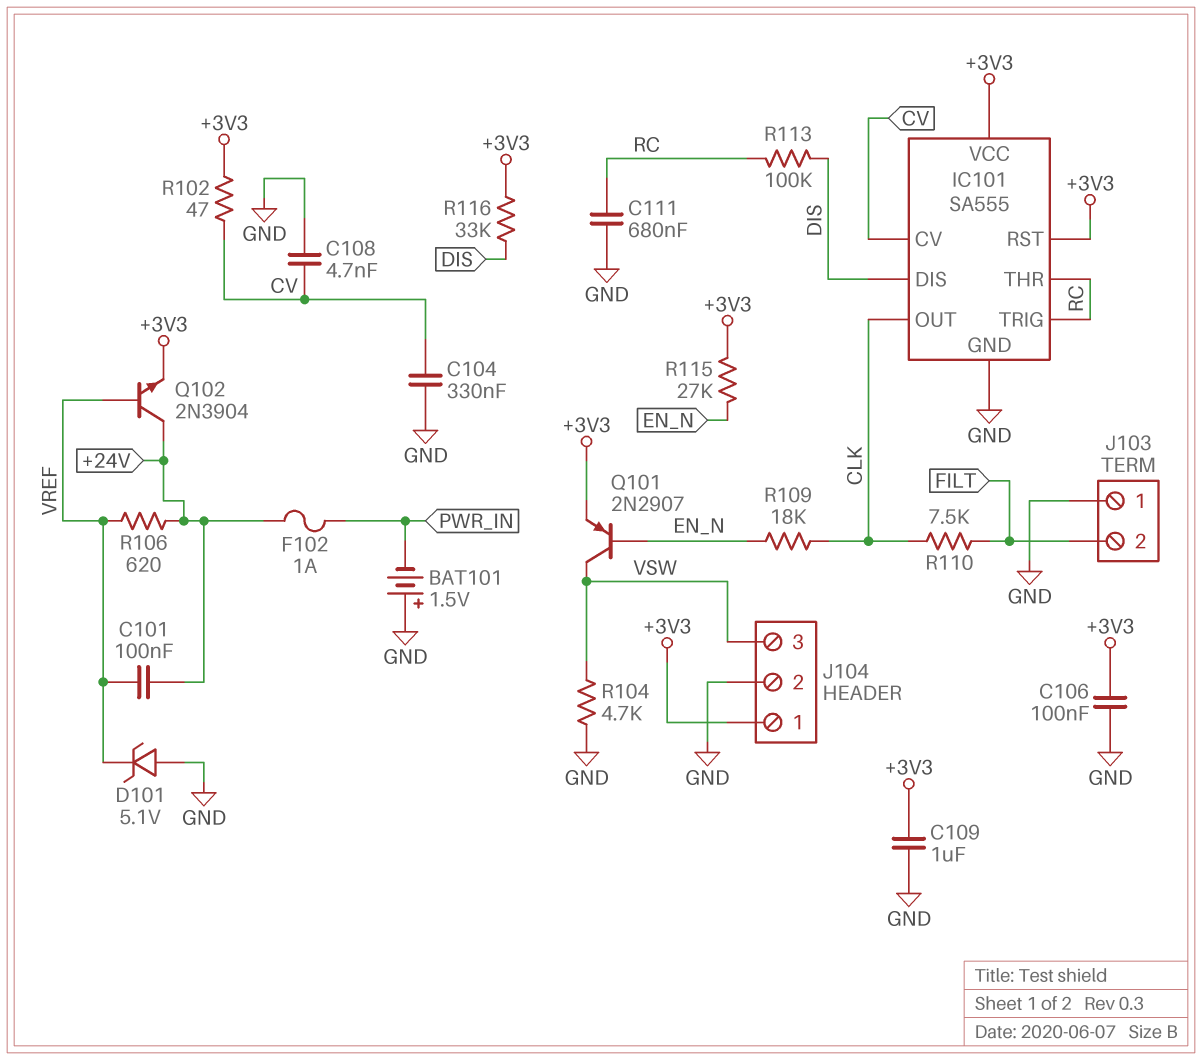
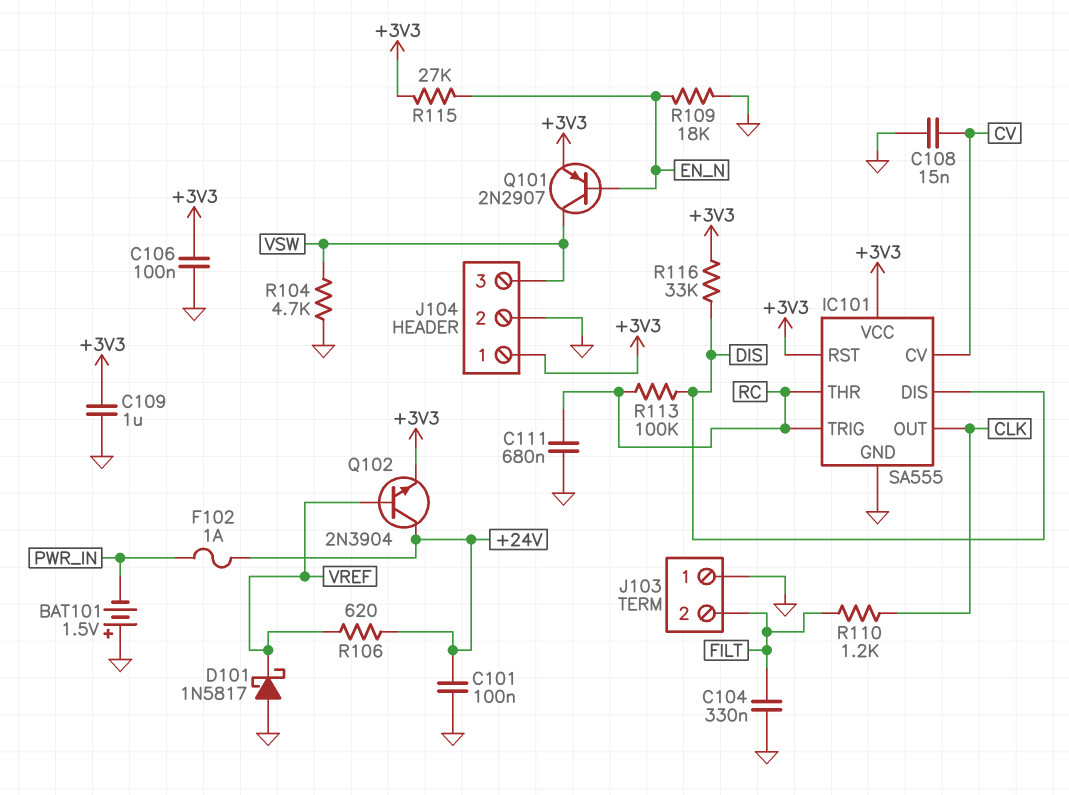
C101: 100nF (+24V, VREF) -> 100nF (+24V, GND)
C104: 330nF (CV, GND) -> 330nF (FILT, GND)
C108: 4.7nF (CV, GND) -> 15nF (CV, GND)
D101: zener 5.1V (A GND, K VREF) -> schottky 1N5817 (A GND, K VREF)
R102: 47 (+3V3, CV) -> none
R109: 18k (CLK, EN_N) -> 18k (EN_N, GND)
R110: 7.5k (CLK, FILT) -> 1.2k (CLK, FILT)

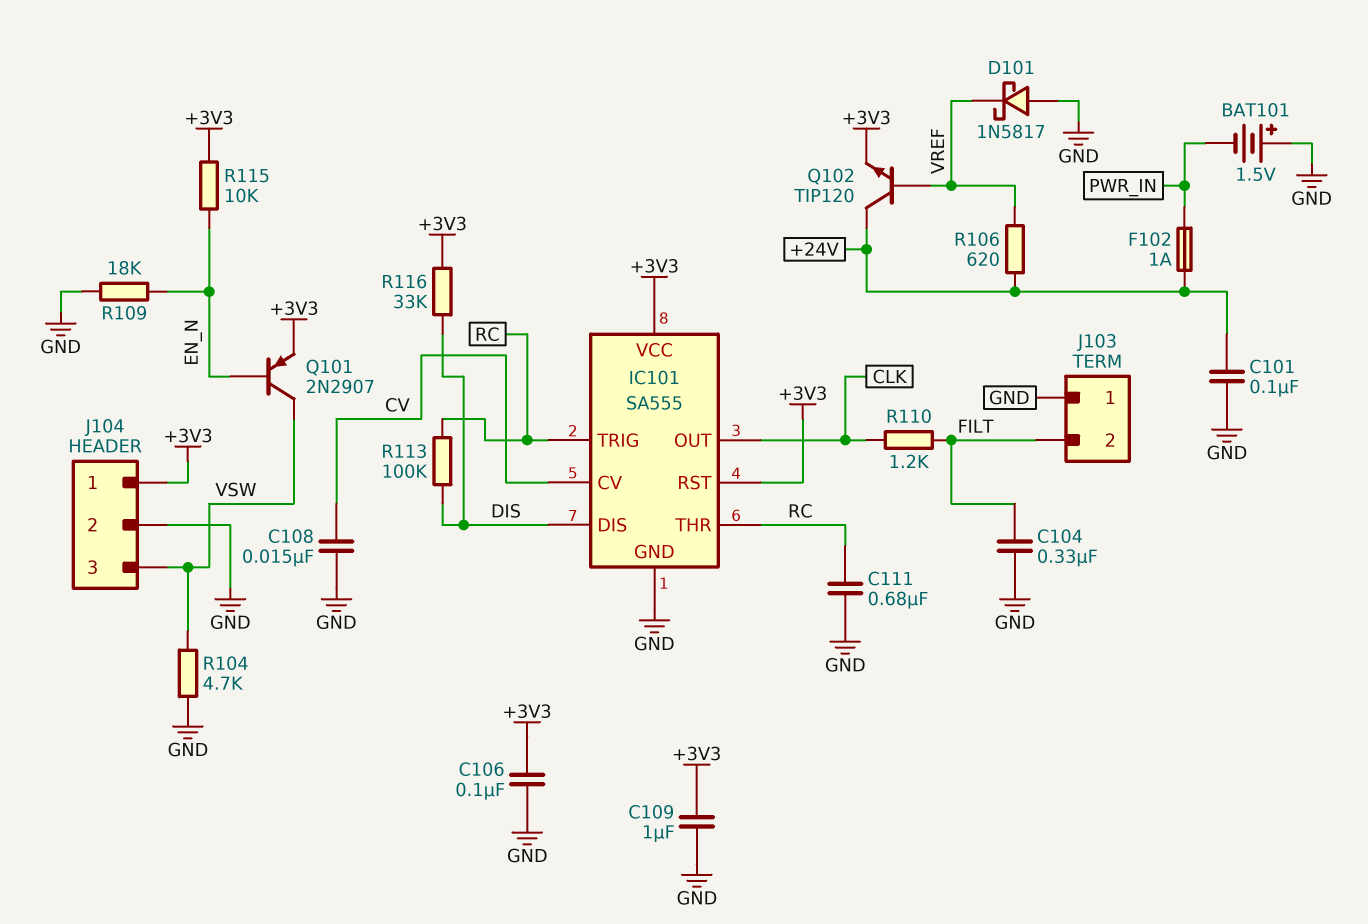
Q102: NPN 2N3904 (B VREF, C +24V, E +3V3) -> NPN TIP120 (B VREF, C +24V, E +3V3)
R115: 27k (+3V3, EN_N) -> 10k (+3V3, EN_N)

